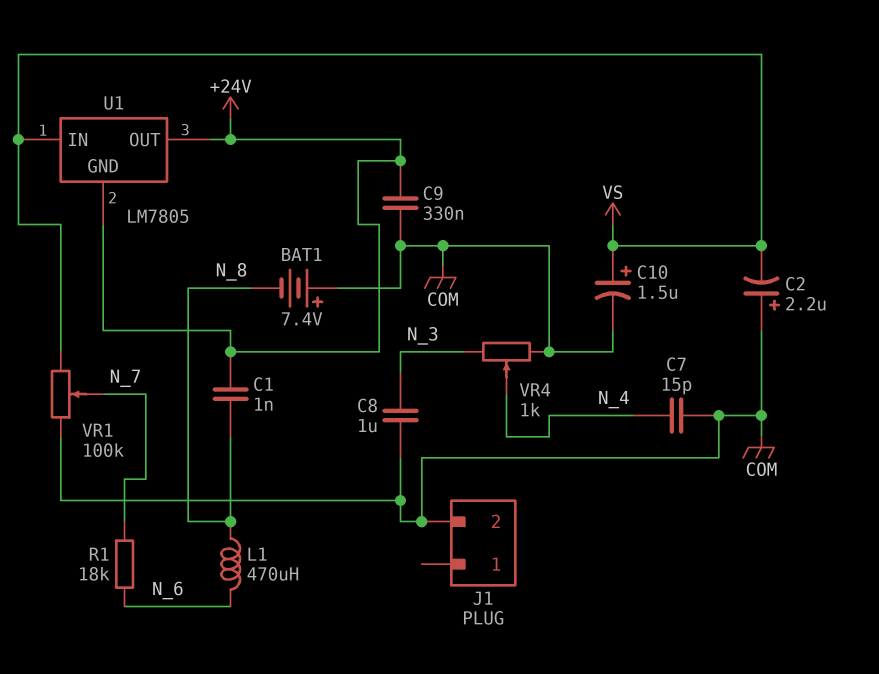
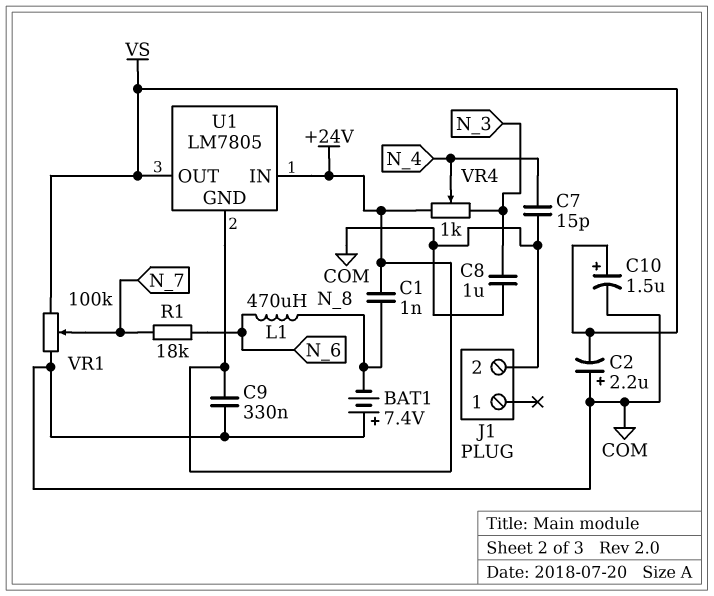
U1 pin IN: VS -> +24V
U1 pin OUT: +24V -> VS
VR4: 1k (COM, N_3, wiper N_4) -> 1k (+24V, N_3, wiper N_4)

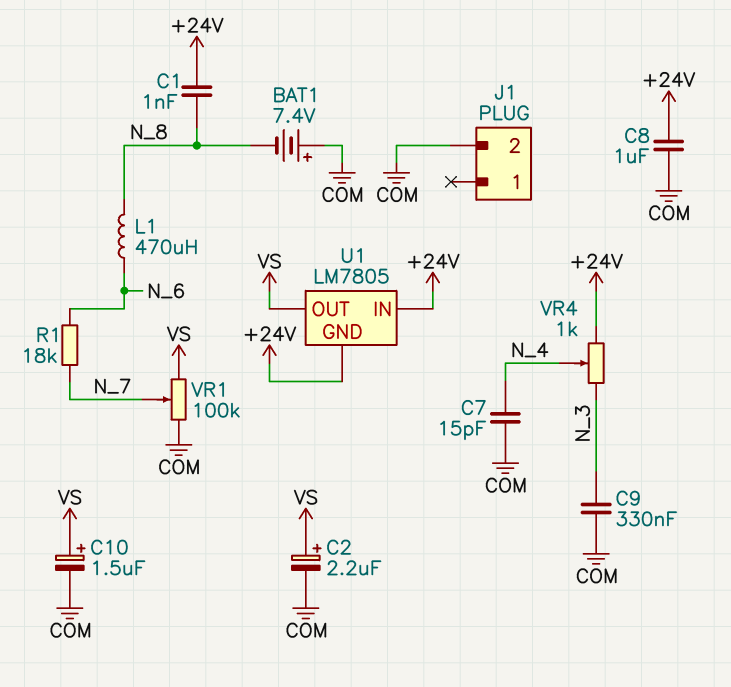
C2: 2.2uF (plus COM, minus VS) -> 2.2uF (plus VS, minus COM)
C8: 1uF (COM, N_3) -> 1uF (+24V, COM)
C9: 330nF (+24V, COM) -> 330nF (COM, N_3)

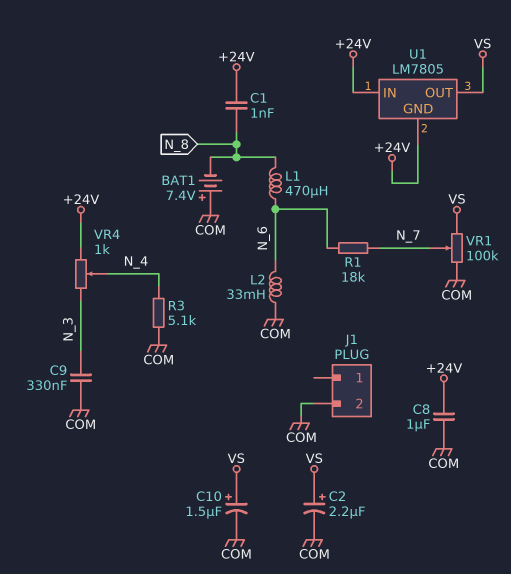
C7: 15pF (COM, N_4) -> none
L2: none -> 33mH (COM, N_6)
R3: none -> 5.1k (COM, N_4)

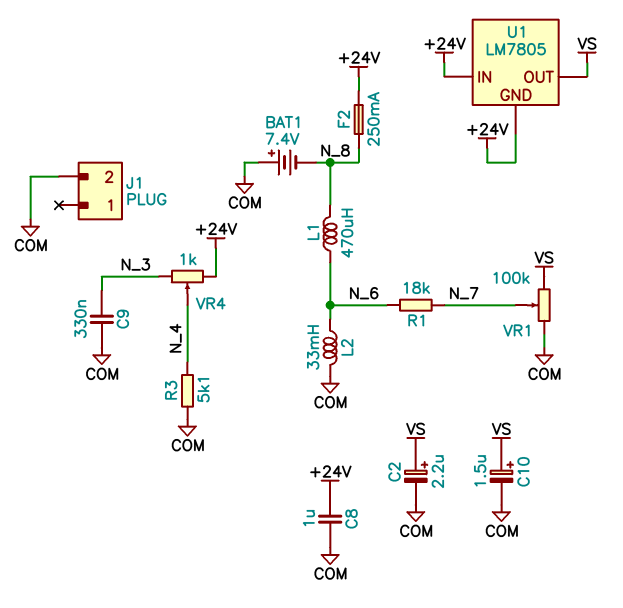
C1: 1nF (+24V, N_8) -> none
F2: none -> 250mA (+24V, N_8)

